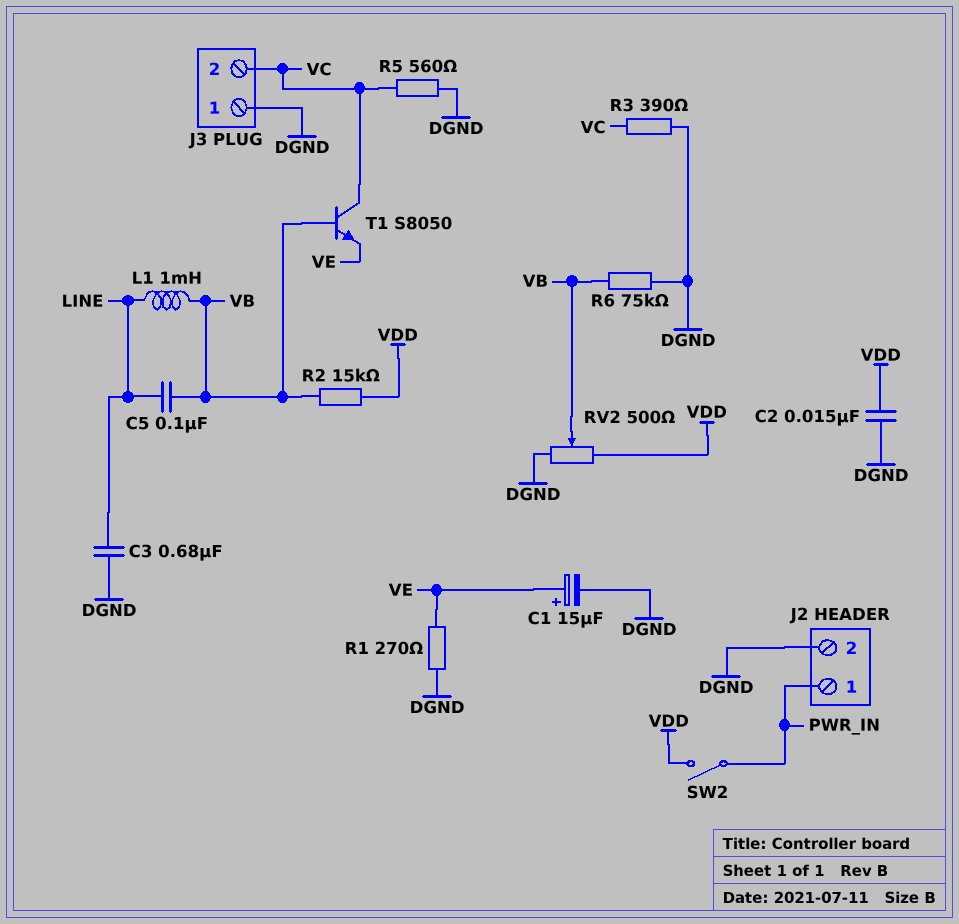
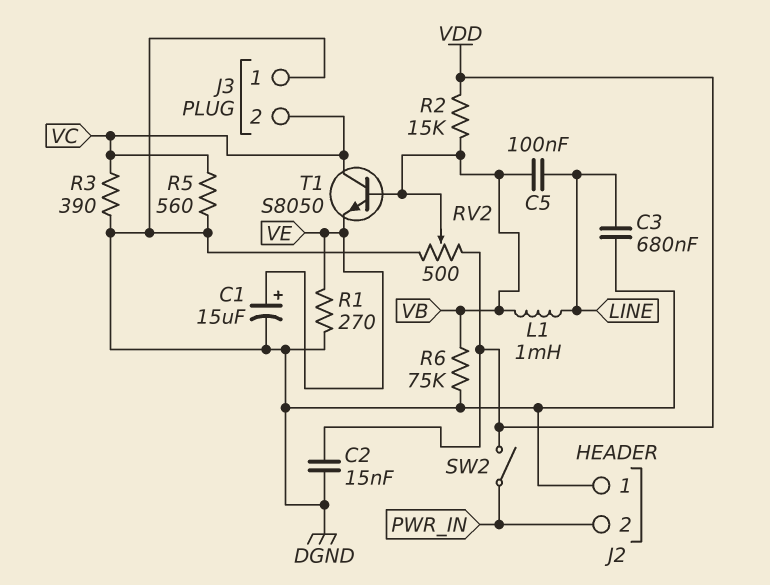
J2 pin 1: PWR_IN -> DGND
J2 pin 2: DGND -> PWR_IN

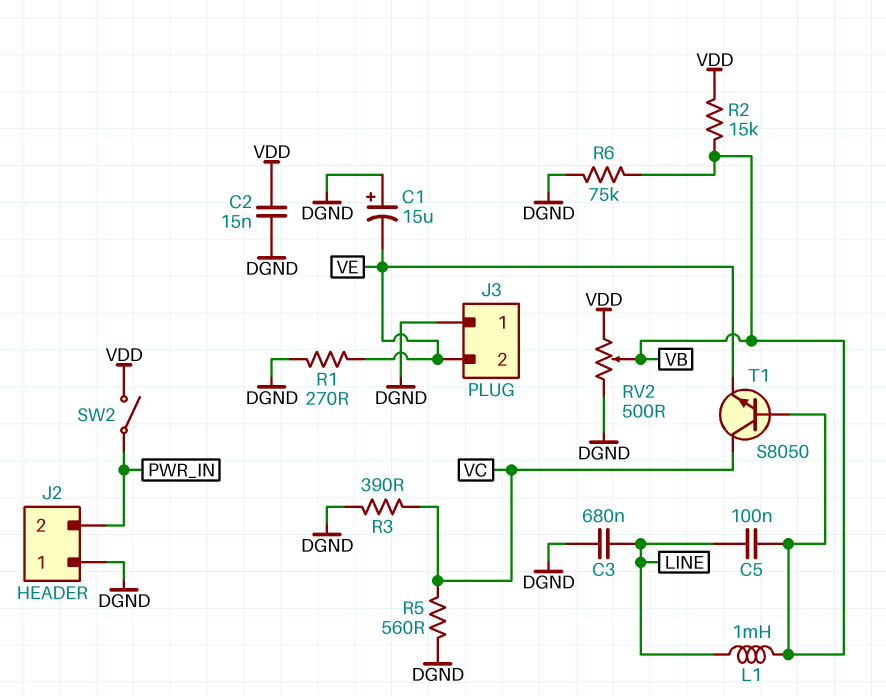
C1: 15uF (plus VE, minus DGND) -> 15uF (plus DGND, minus VE)
J3 pin 2: VC -> VE

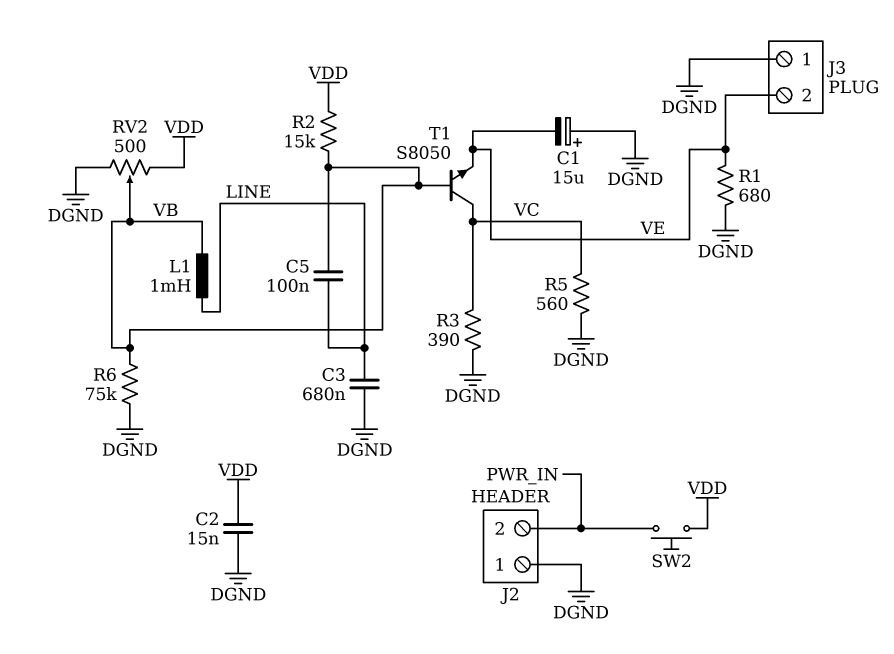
R1: 270 (DGND, VE) -> 680 (DGND, VE)
SW2: switch (PWR_IN, VDD) -> button (PWR_IN, VDD)

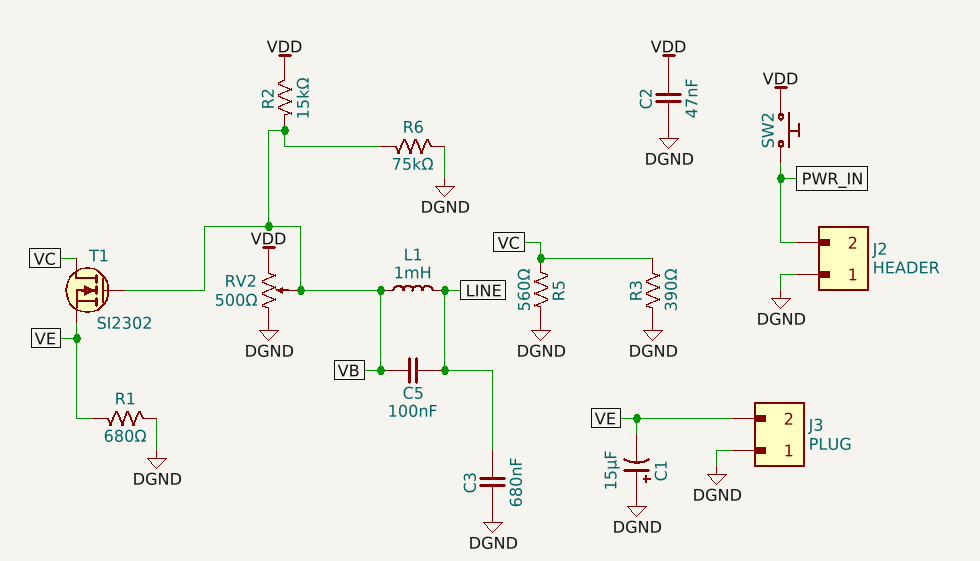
C2: 15nF (DGND, VDD) -> 47nF (DGND, VDD)
T1: NPN S8050 (B VB, C VC, E VE) -> NMOS SI2302 (G VB, D VC, S VE)

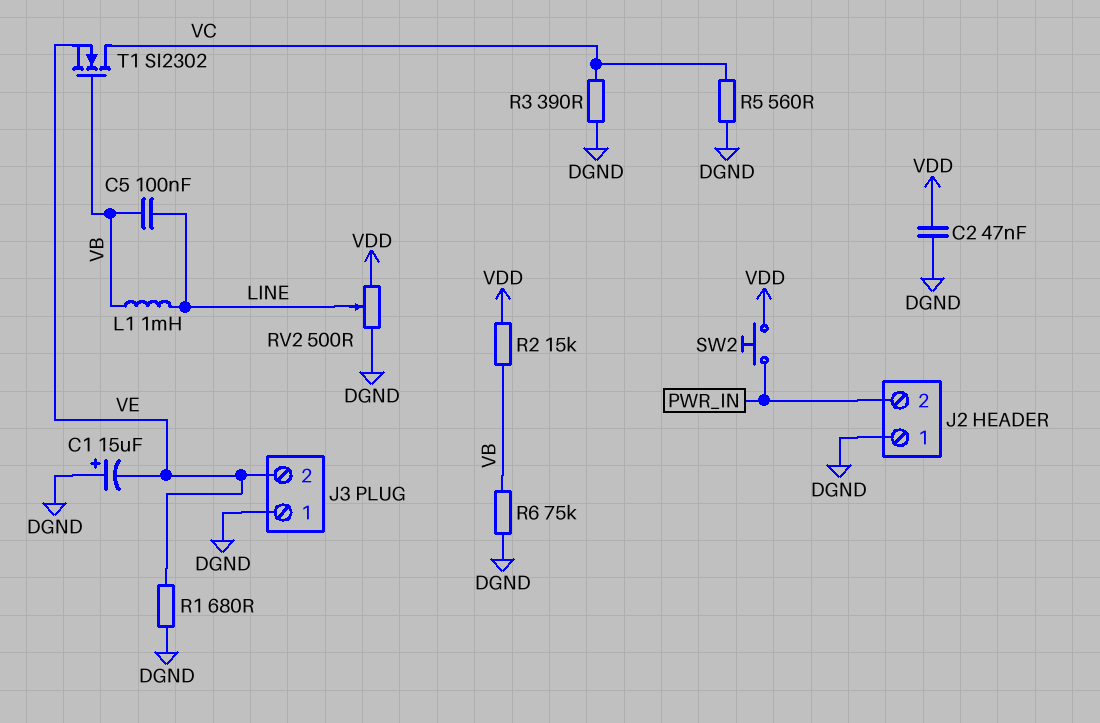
C3: 680nF (DGND, LINE) -> none
RV2: 500 (DGND, VDD, wiper VB) -> 500 (DGND, VDD, wiper LINE)

